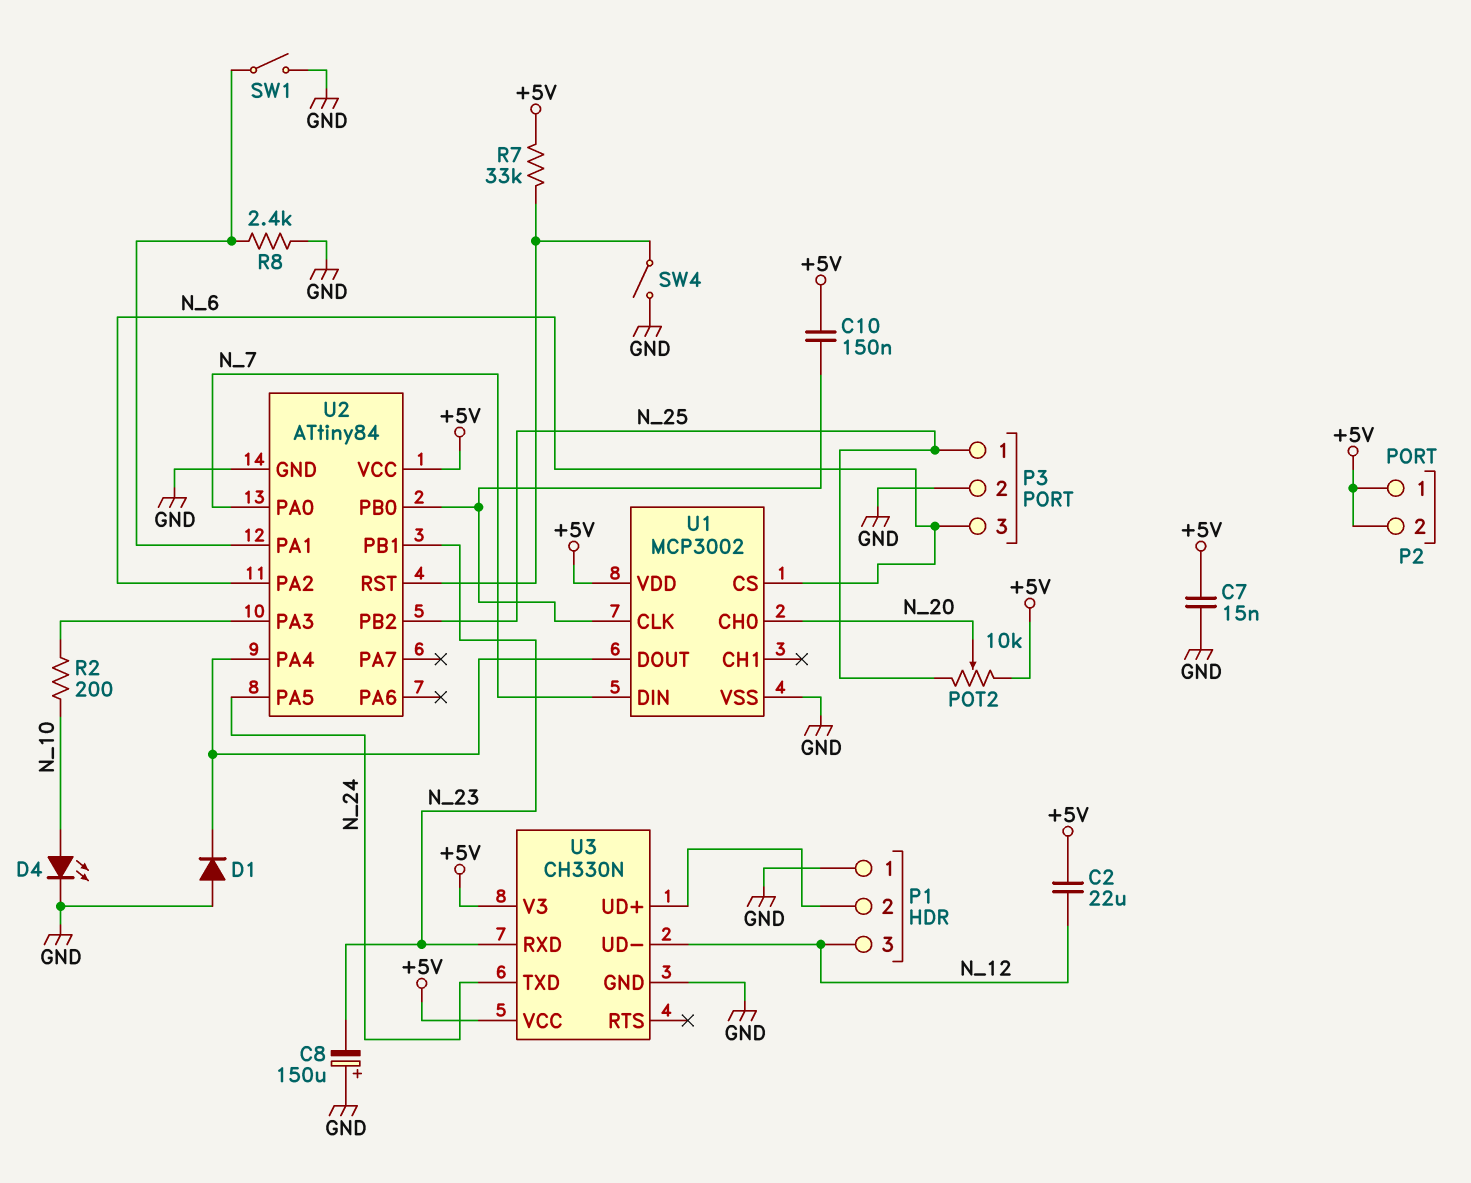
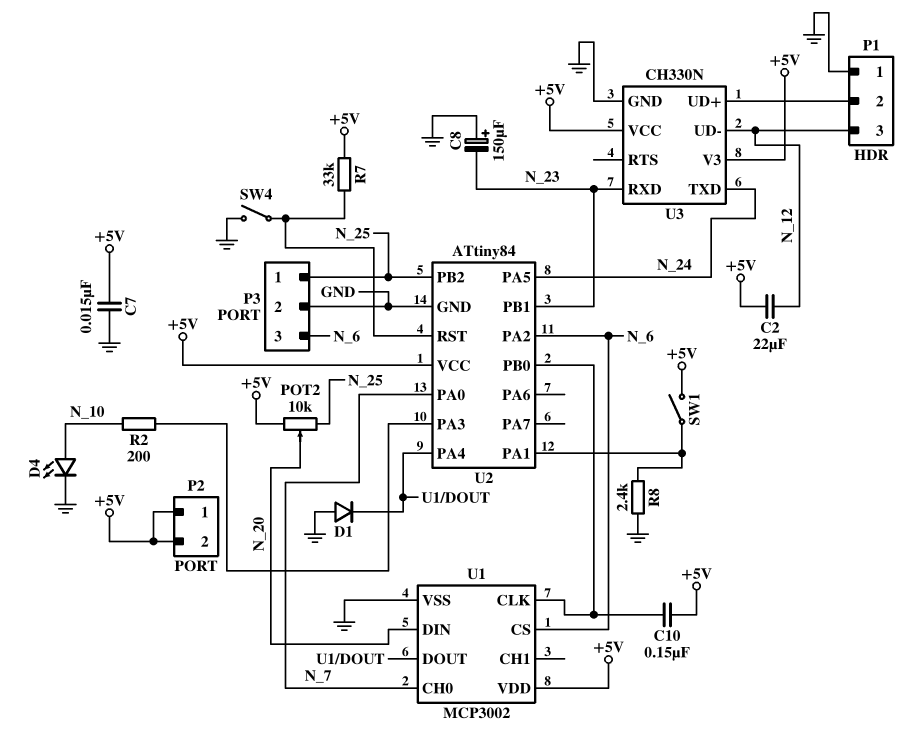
SW1: switch (GND, U2/PA1) -> switch (+5V, U2/PA1)
U1 pin CH0: N_20 -> N_7
U1 pin DIN: N_7 -> N_20

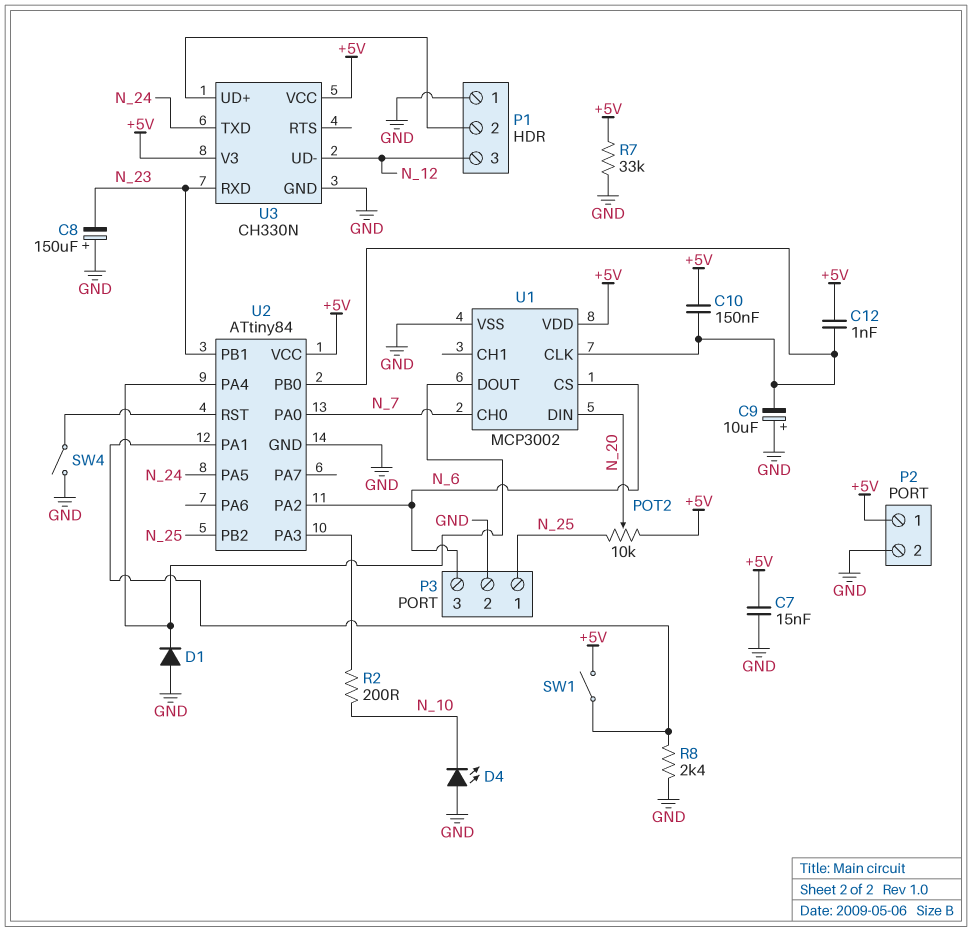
C2: 22uF (+5V, N_12) -> none
C9: none -> 10uF (plus GND, minus U1/CLK)
C12: none -> 1nF (+5V, U1/CLK)
D4: LED (A N_10, K GND) -> LED (A GND, K N_10)
P2 pin 2: +5V -> GND
R7: 33k (+5V, U2/RST) -> 33k (+5V, GND)

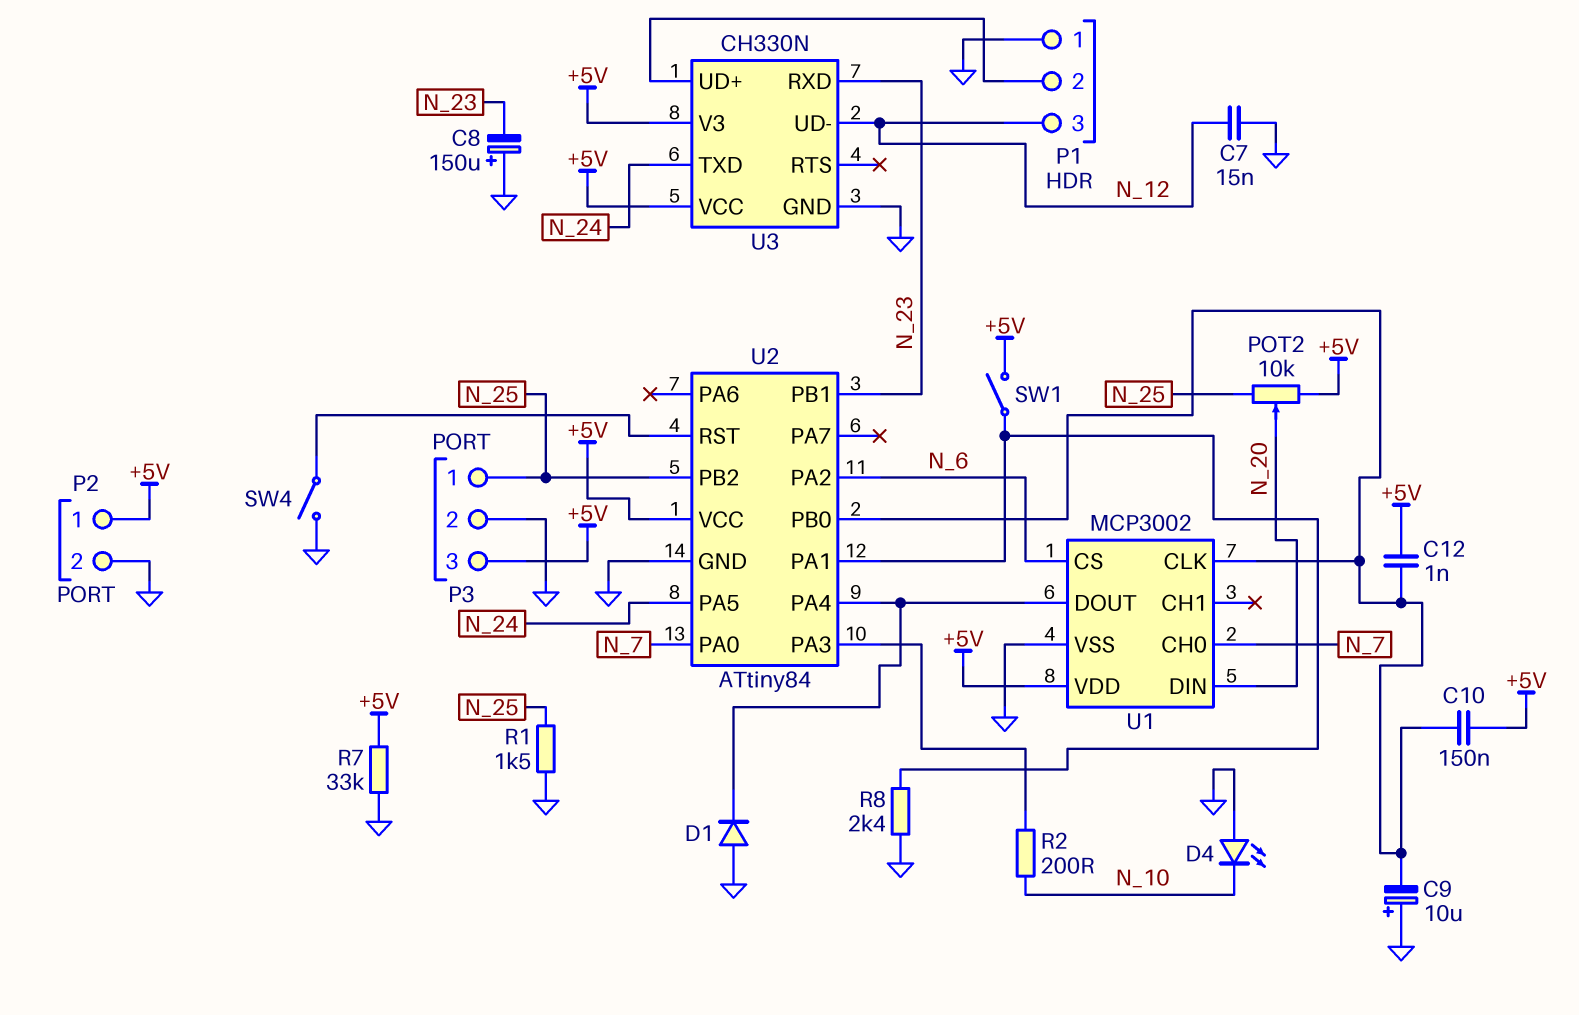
C7: 15nF (+5V, GND) -> 15nF (GND, N_12)
P3 pin 3: N_6 -> +5V
R1: none -> 1.5k (GND, N_25)

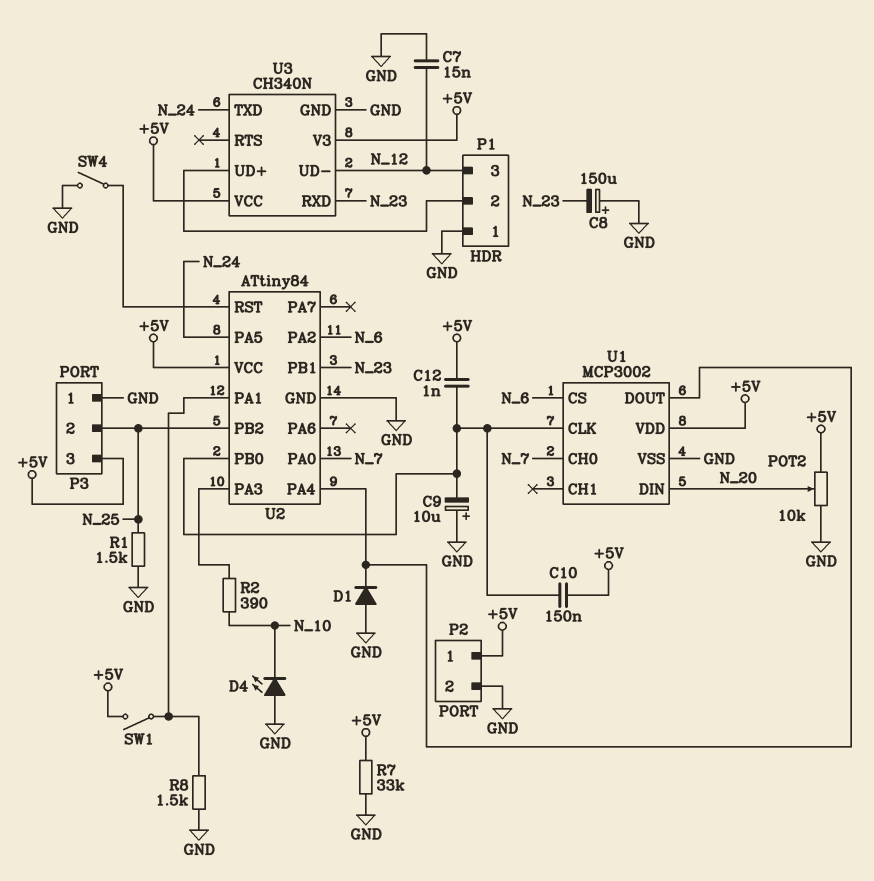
P3 pin 1: N_25 -> GND
P3 pin 2: GND -> N_25
POT2: 10k (+5V, N_25, wiper N_20) -> 10k (+5V, GND, wiper N_20)
R2: 200 (N_10, U2/PA3) -> 390 (N_10, U2/PA3)
R8: 2.4k (GND, U2/PA1) -> 1.5k (GND, U2/PA1)
U3: CH330N -> CH340N

